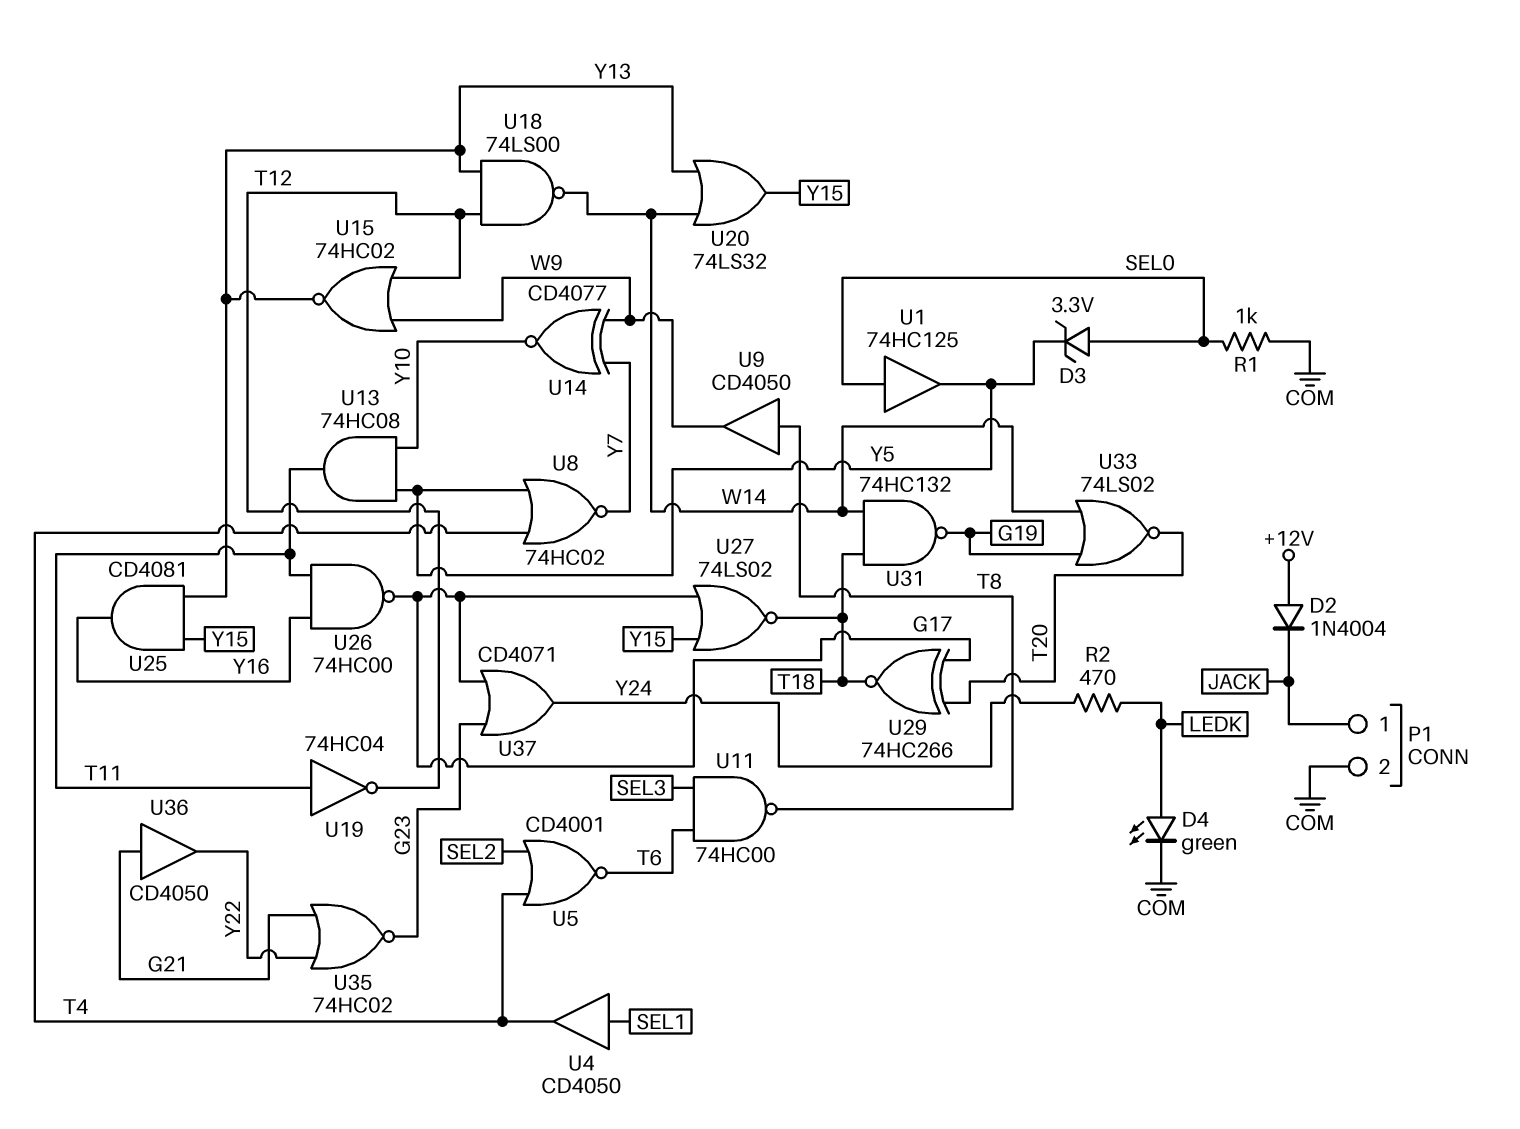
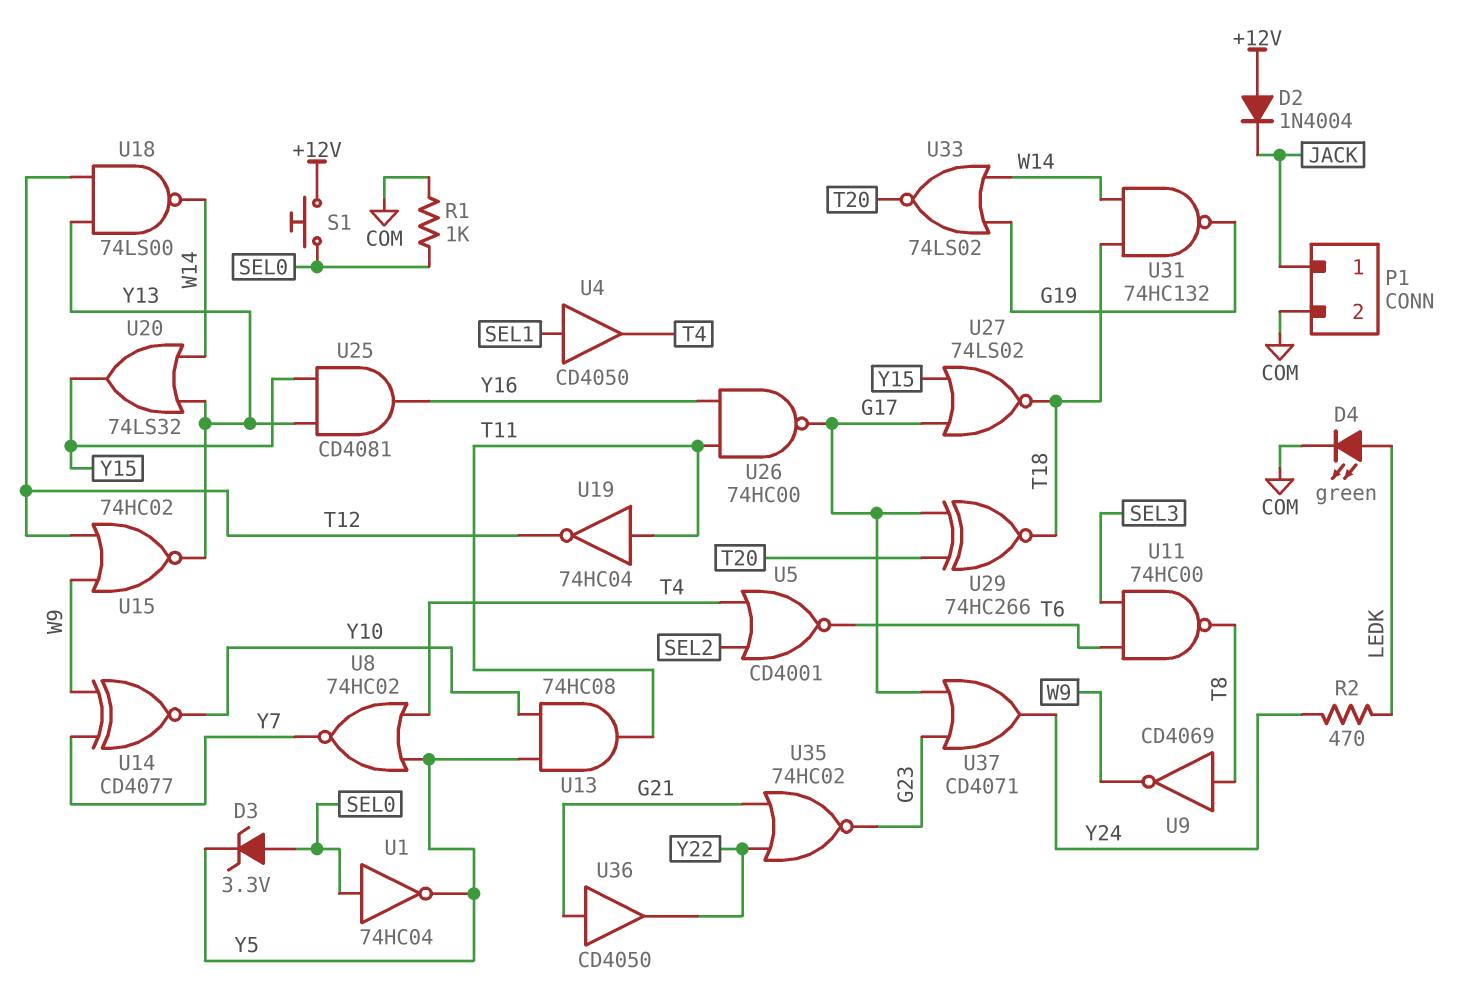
S1: none -> button (+12V, SEL0)
U1: buffer 74HC125 (in SEL0, out Y5) -> NOT 74HC04 (in SEL0, out Y5)
U9: buffer CD4050 (in T8, out W9) -> NOT CD4069 (in T8, out W9)

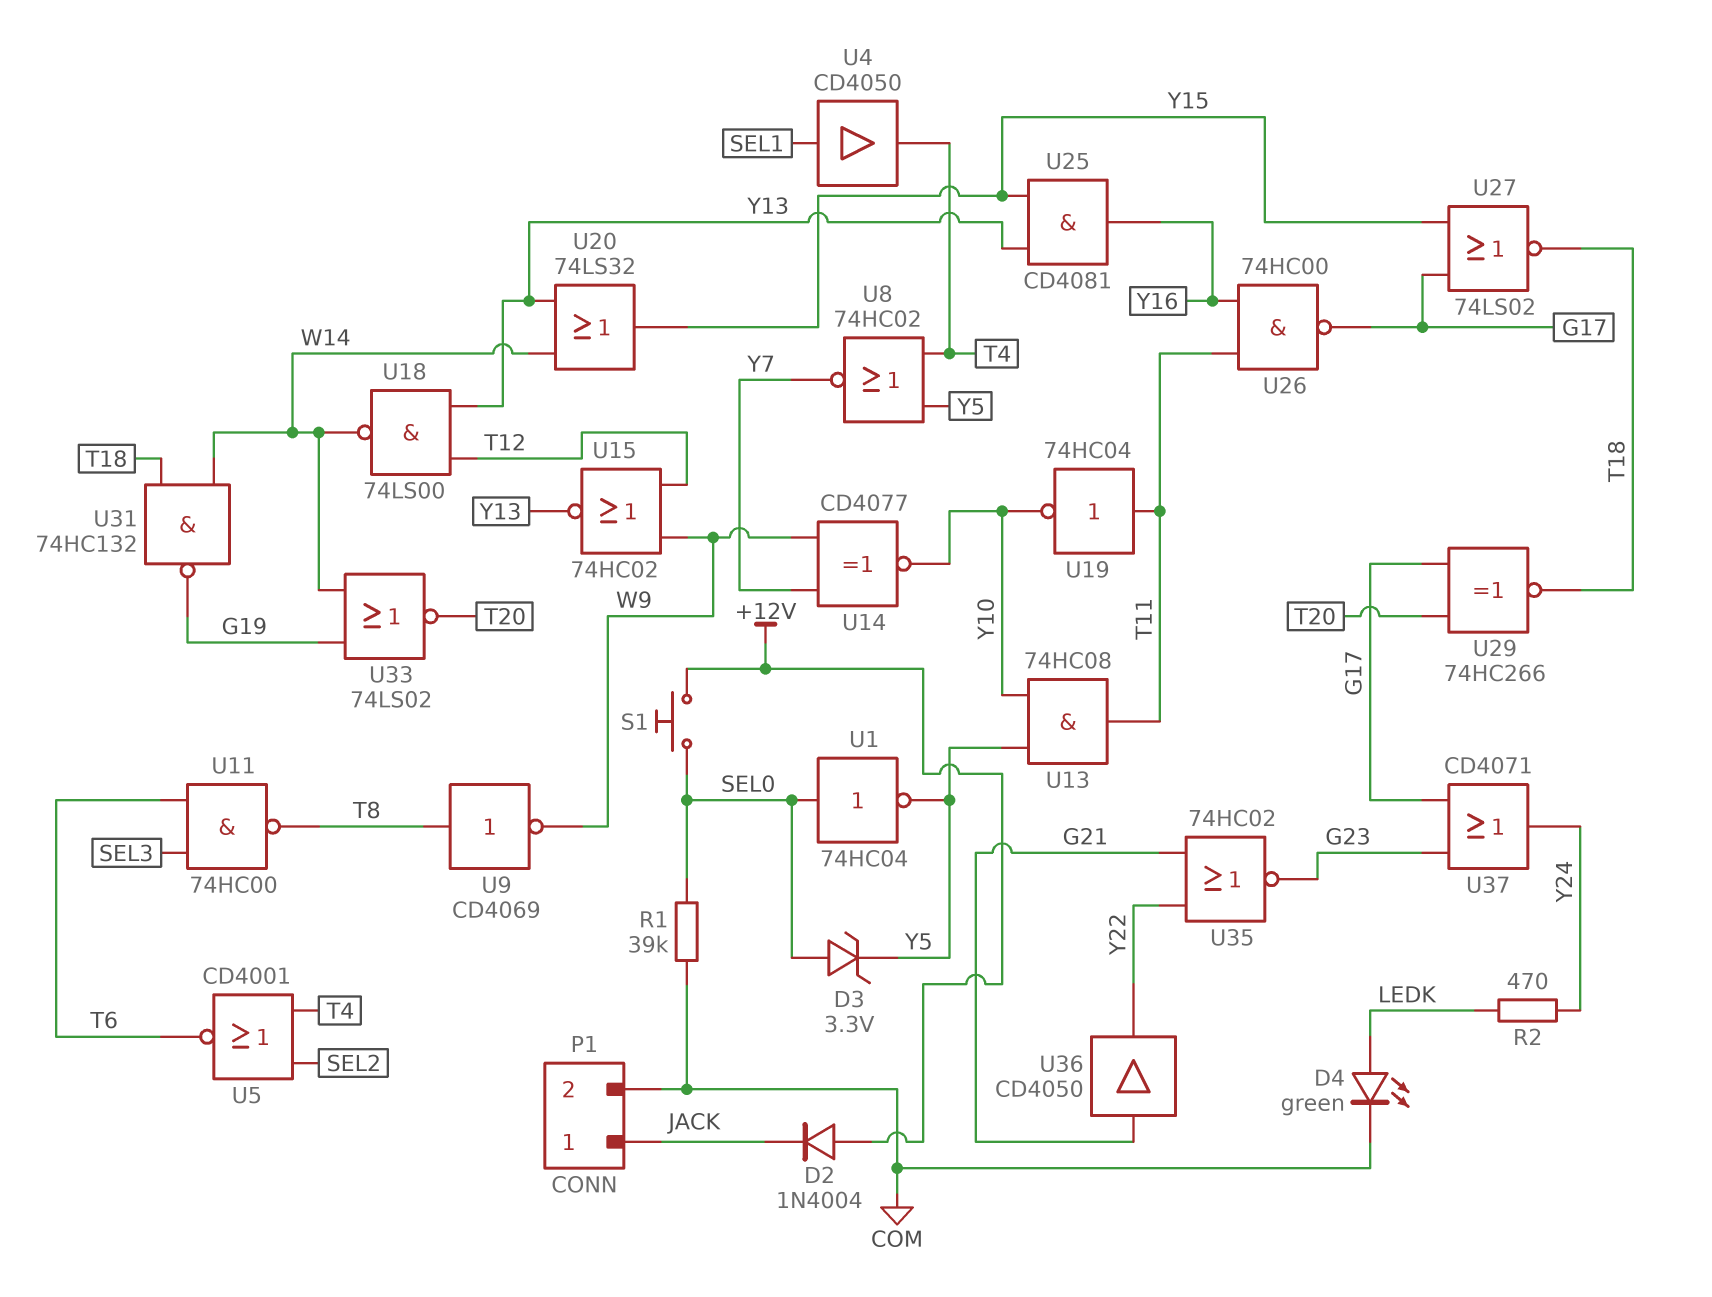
R1: 1k (COM, SEL0) -> 39k (COM, SEL0)
U19: NOT 74HC04 (in T11, out T12) -> NOT 74HC04 (in T11, out Y10)

